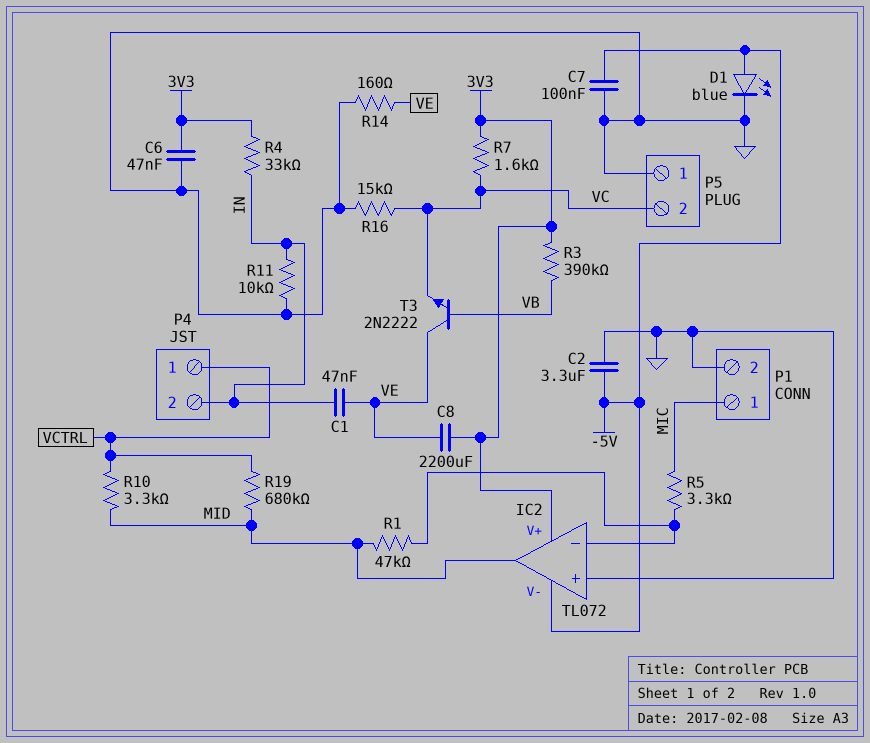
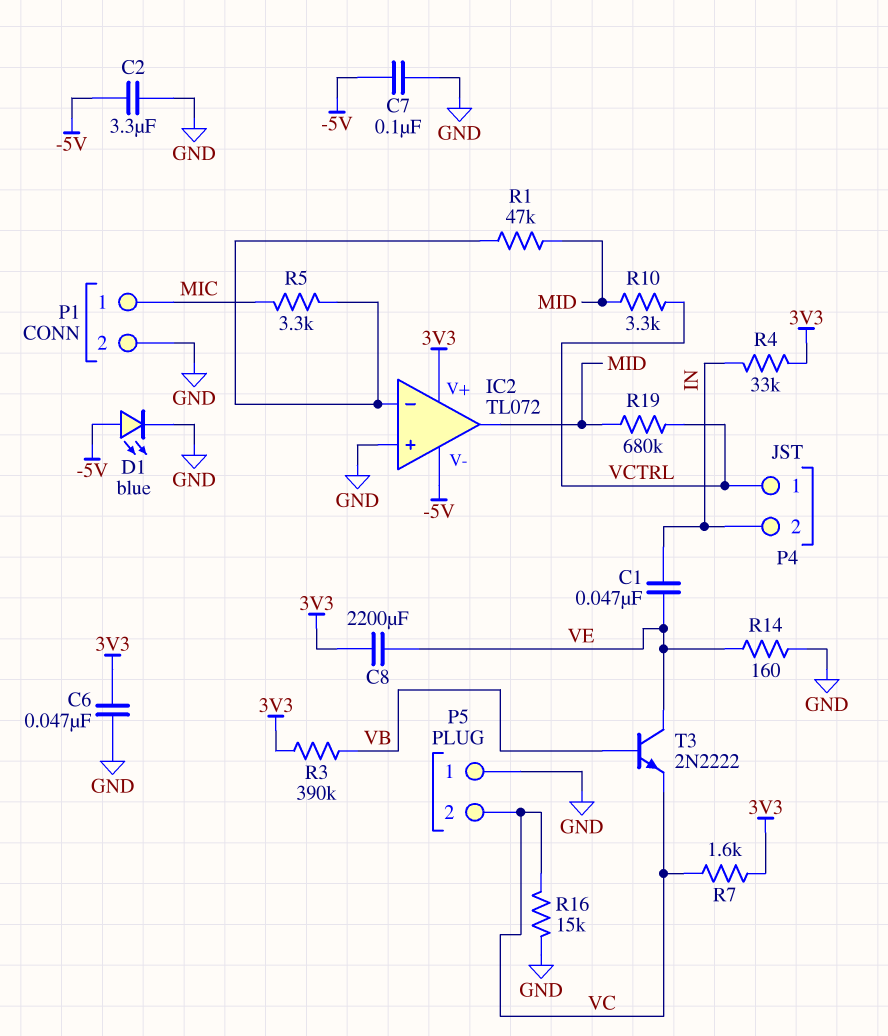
R11: 10k (GND, IN) -> none

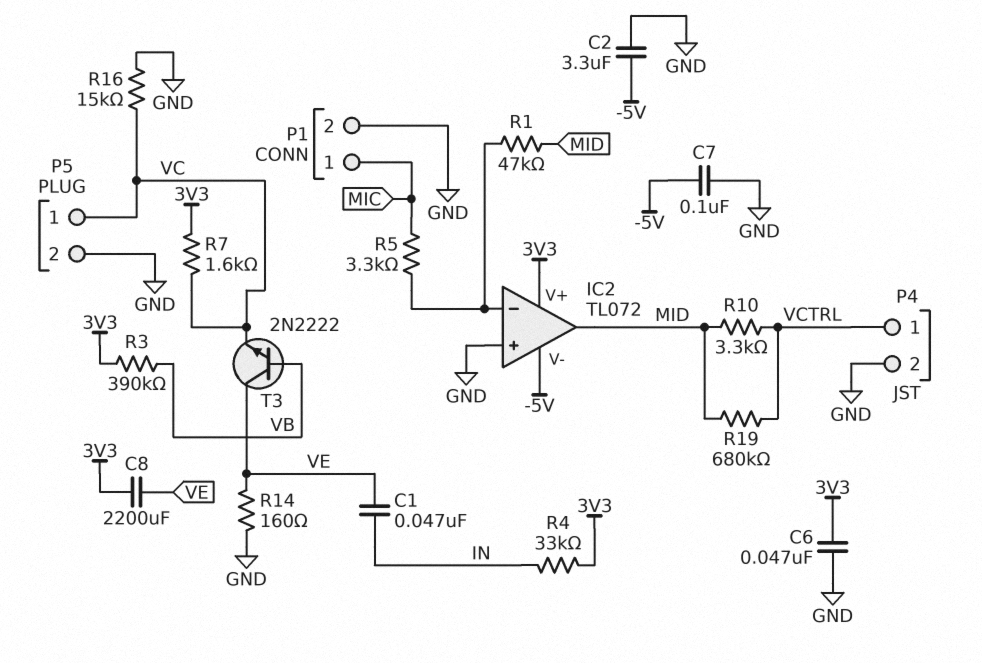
D1: LED blue (A -5V, K GND) -> none
P4 pin 2: IN -> GND
P5 pin 1: GND -> VC
P5 pin 2: VC -> GND

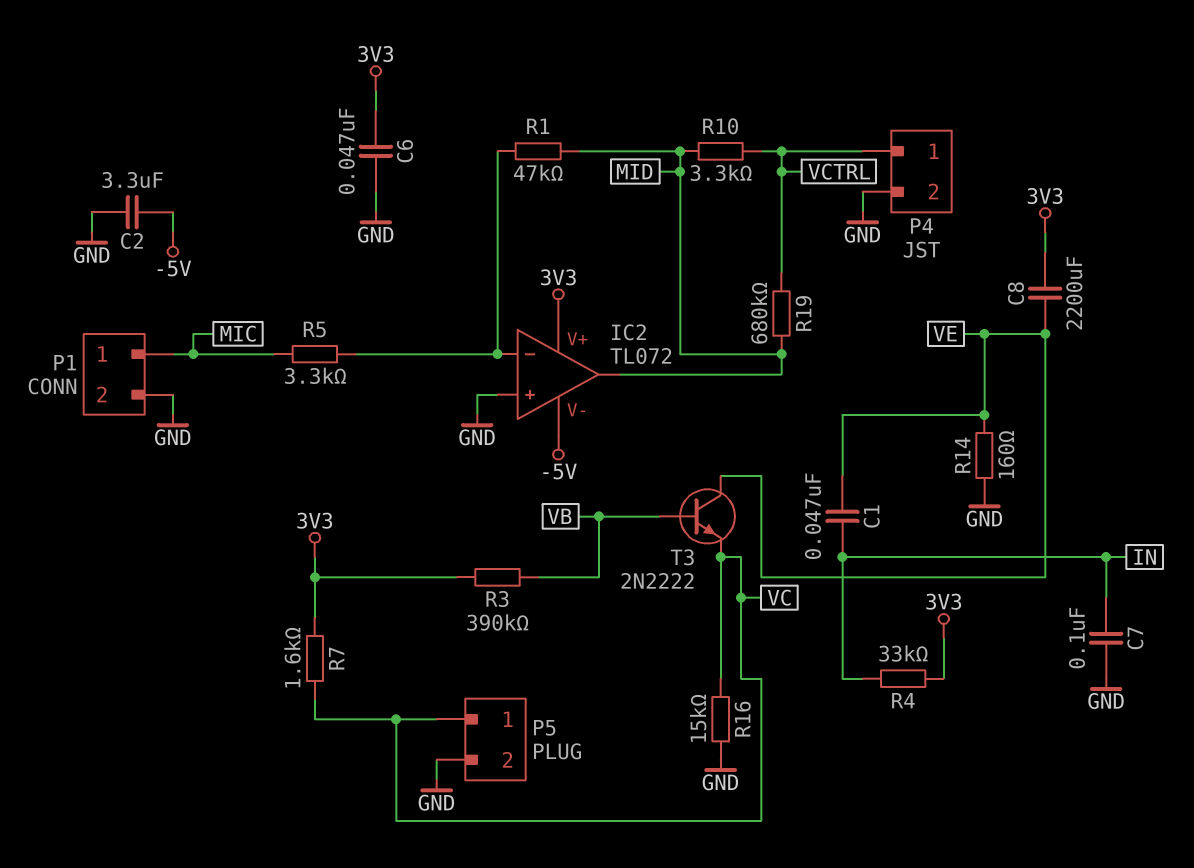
C7: 100nF (-5V, GND) -> 100nF (GND, IN)

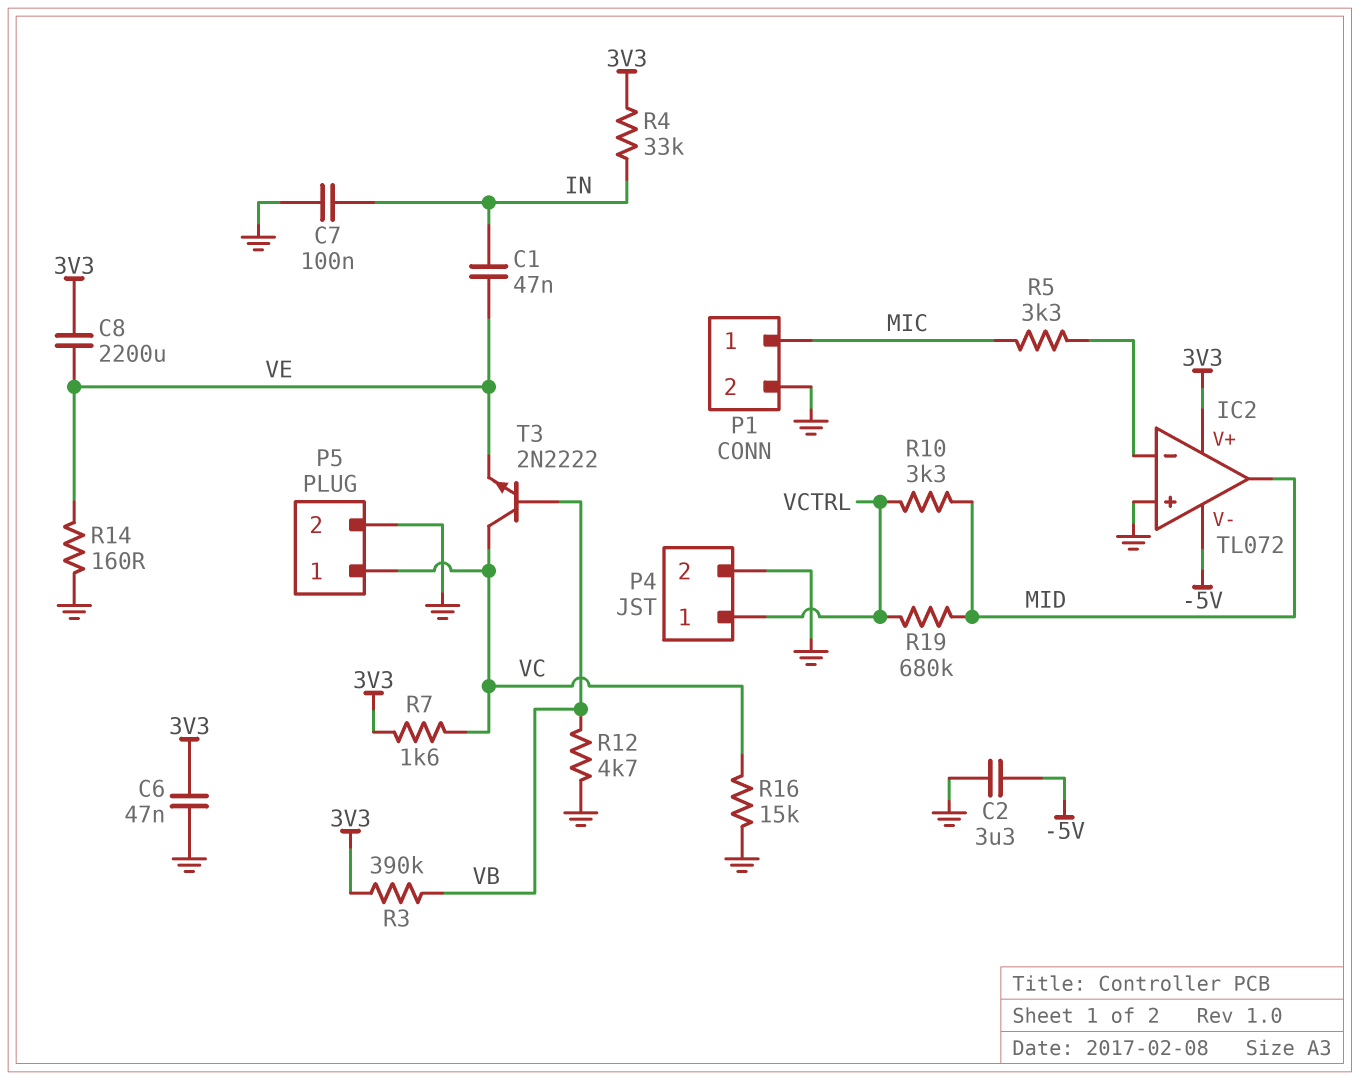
R1: 47k (IC2/in-, MID) -> none
R12: none -> 4.7k (GND, VB)
T3: NPN 2N2222 (B VB, C VE, E VC) -> NPN 2N2222 (B VB, C VC, E VE)

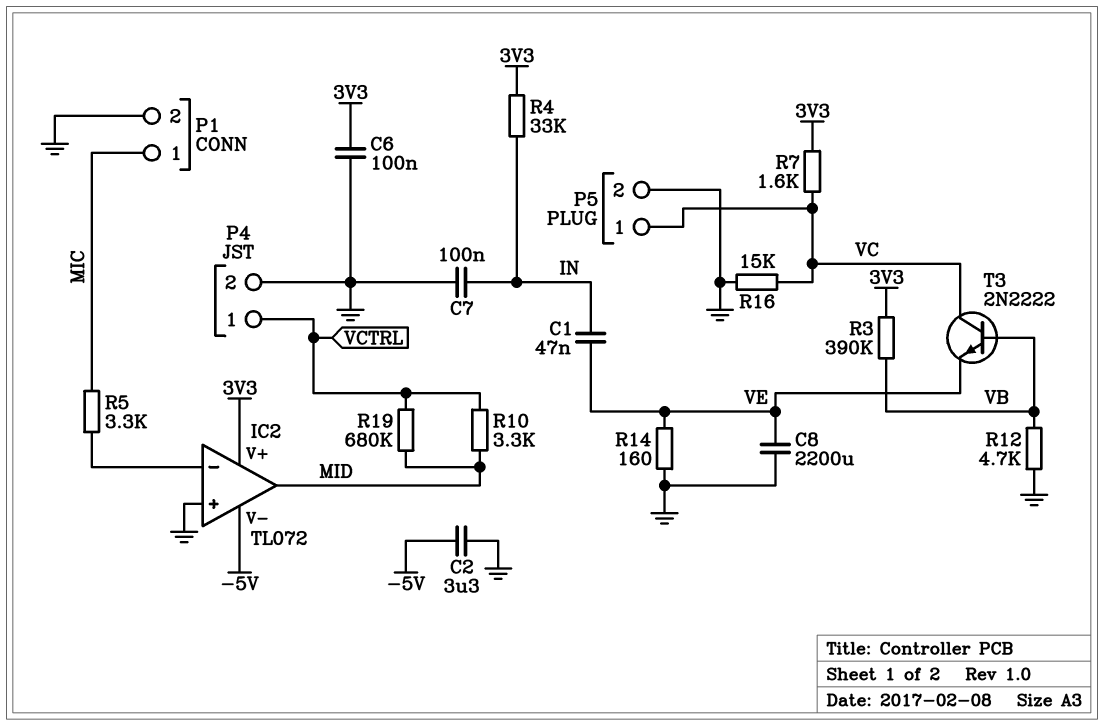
C6: 47nF (3V3, GND) -> 100nF (3V3, GND)
C8: 2200uF (3V3, VE) -> 2200uF (GND, VE)

